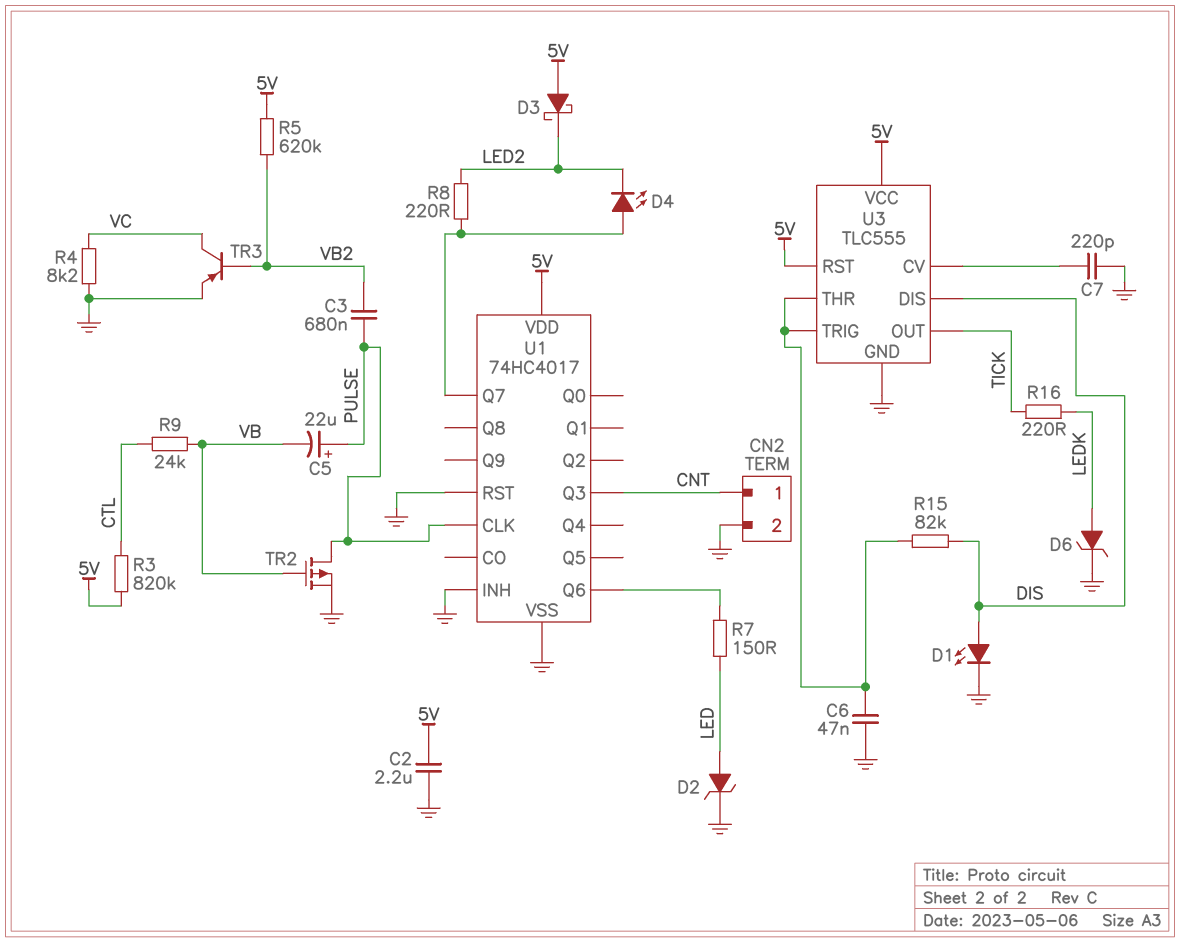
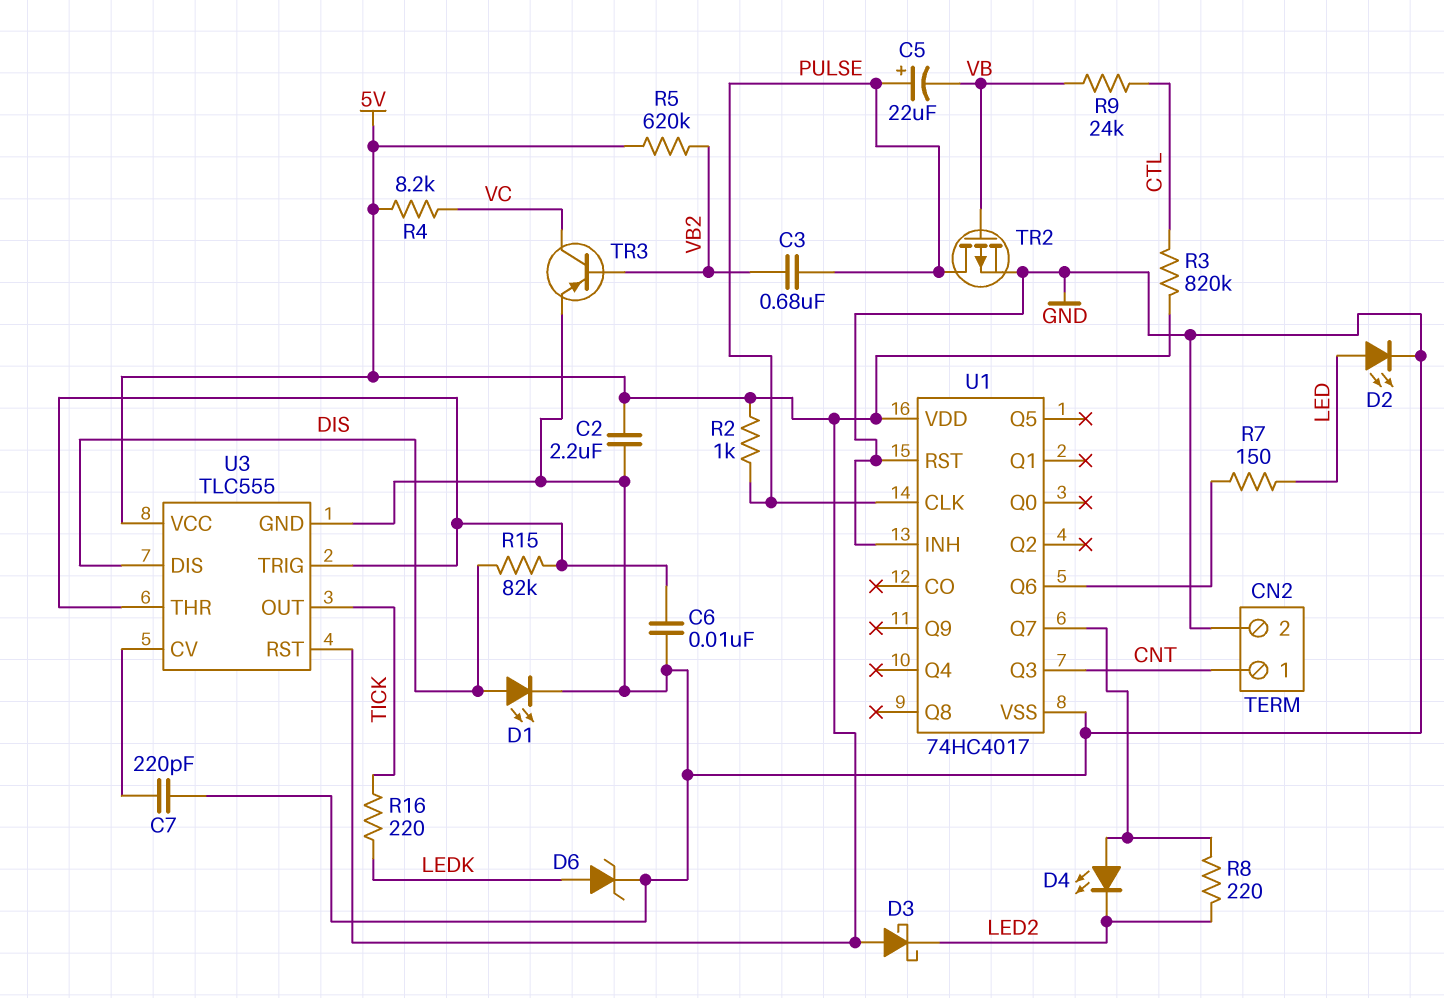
C6: 47nF (GND, U3/THR) -> 10nF (GND, U3/THR)
D2: zener (A LED, K GND) -> LED (A LED, K GND)
R2: none -> 1k (5V, PULSE)
R4: 8.2k (GND, VC) -> 8.2k (5V, VC)

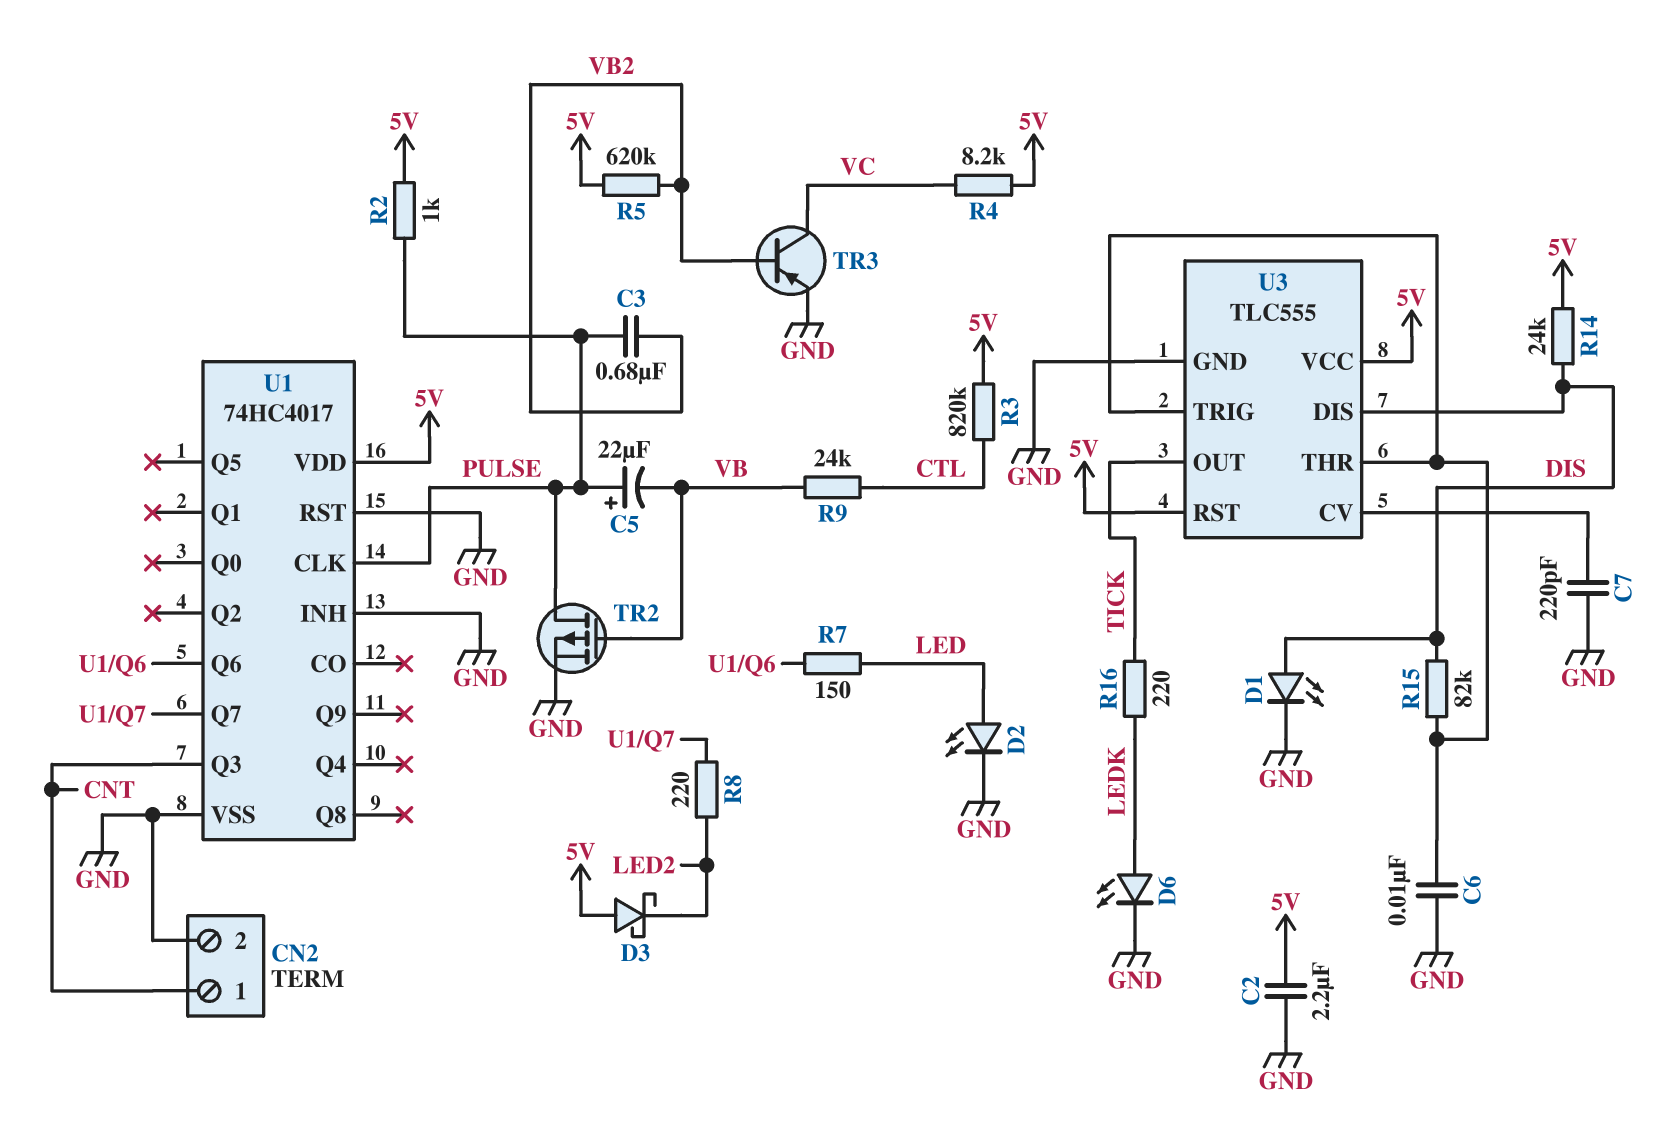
D4: LED (A U1/Q7, K LED2) -> none
D6: zener (A LEDK, K GND) -> LED (A LEDK, K GND)
R14: none -> 24k (5V, DIS)

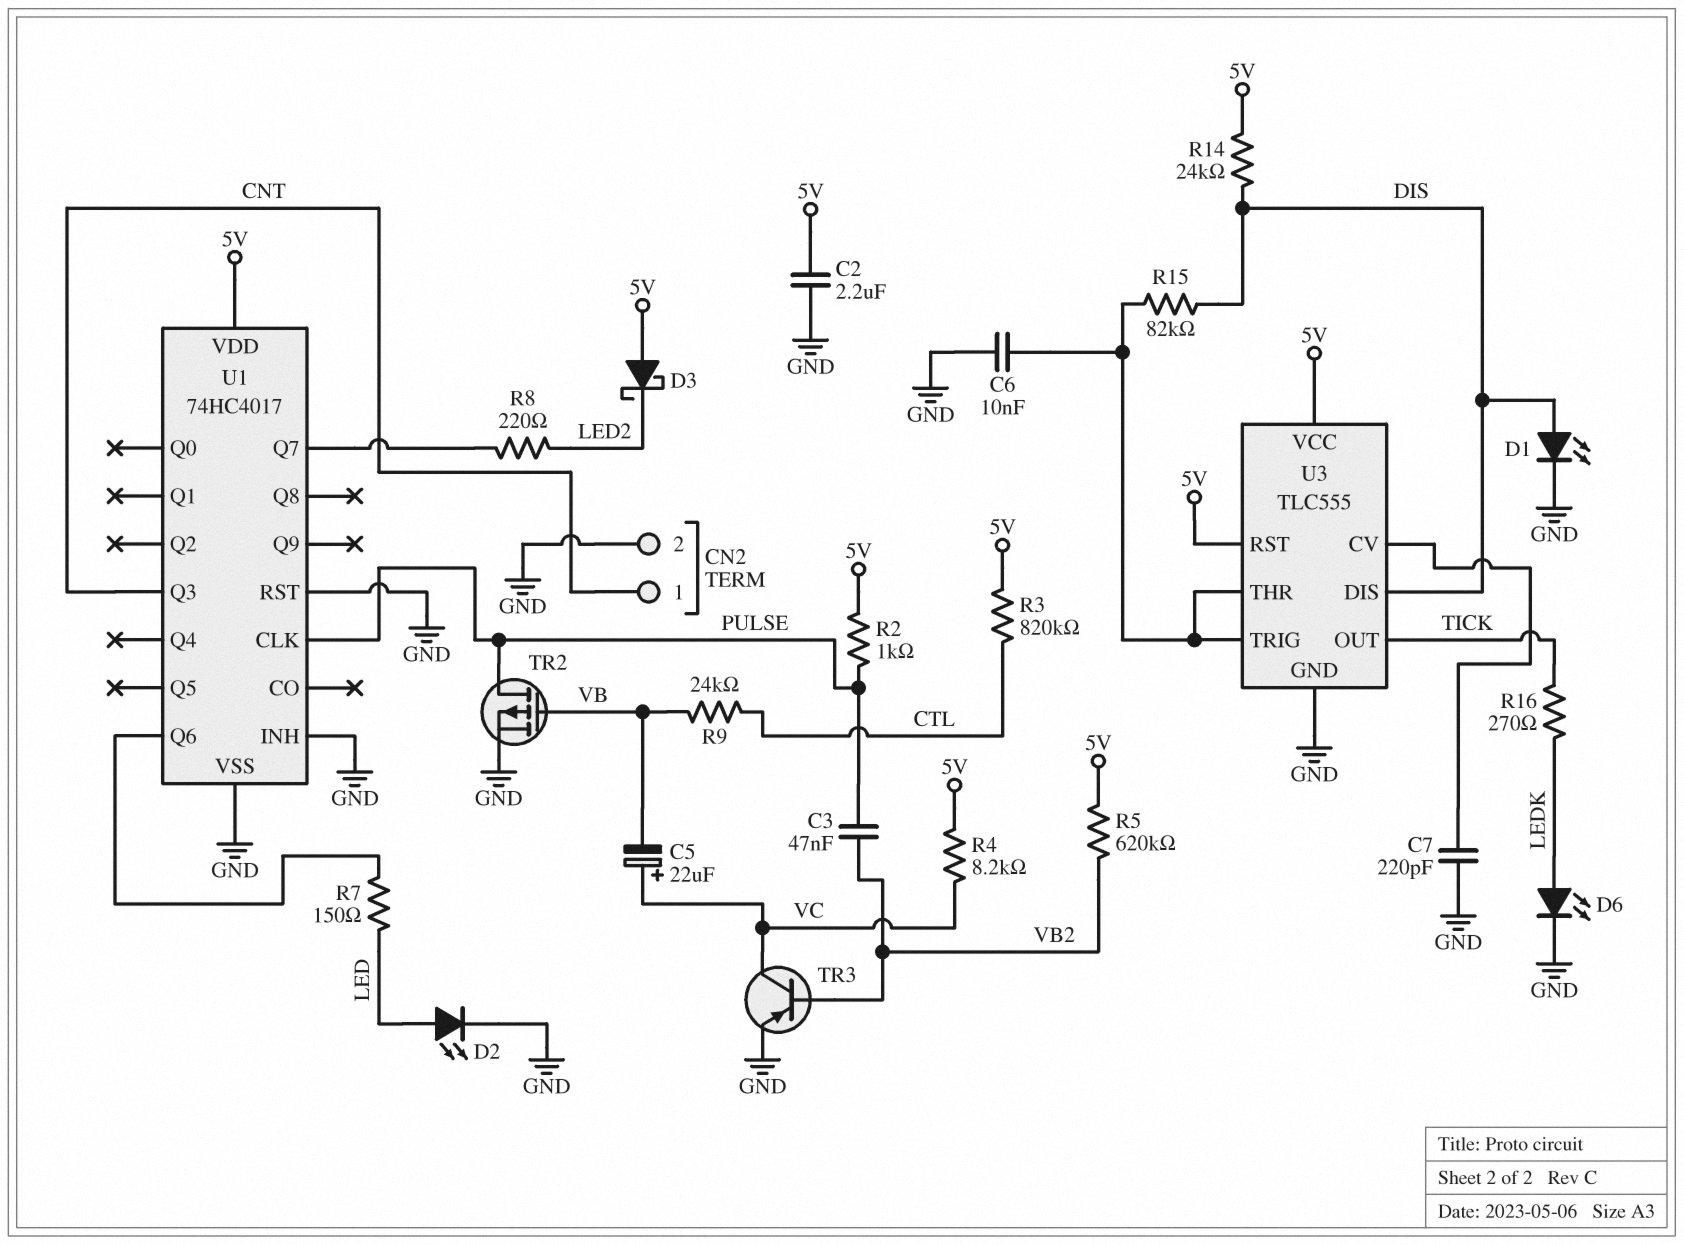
C3: 680nF (PULSE, VB2) -> 47nF (PULSE, VB2)
C5: 22uF (plus PULSE, minus VB) -> 22uF (plus VC, minus VB)
R16: 220 (LEDK, TICK) -> 270 (LEDK, TICK)

